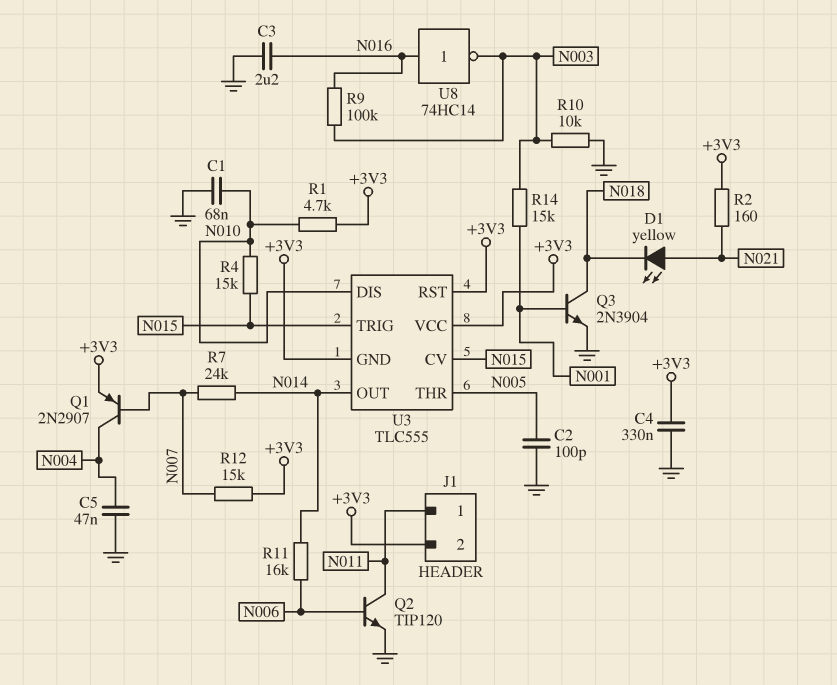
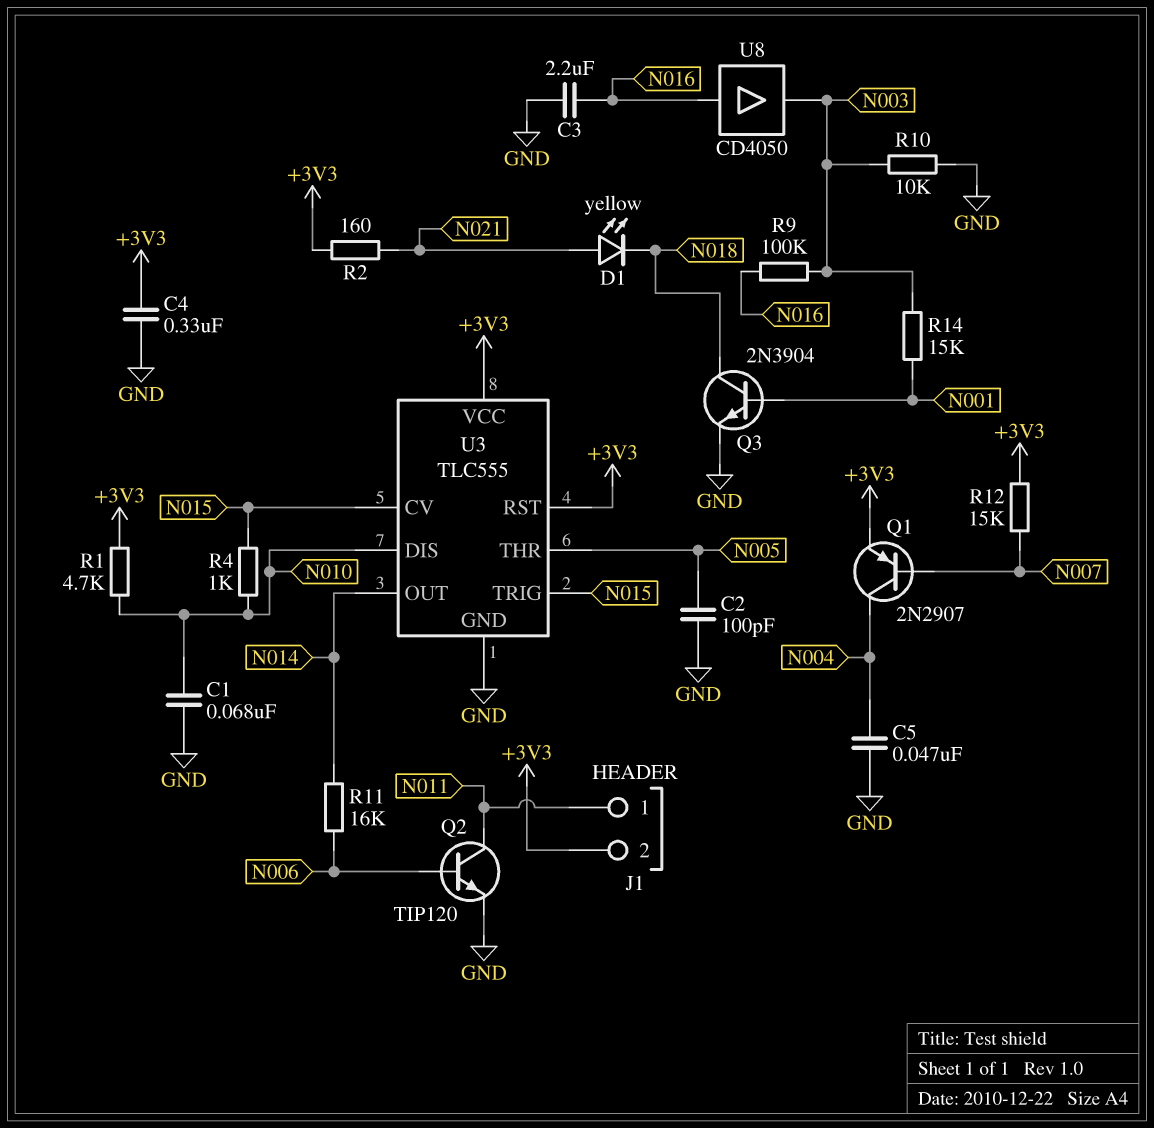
R4: 15k (N010, N015) -> 1k (N010, N015)
R7: 24k (N007, N014) -> none
U3 pin GND: +3V3 -> GND
U8: NOT 74HC14 (in N016, out N003) -> buffer CD4050 (in N016, out N003)

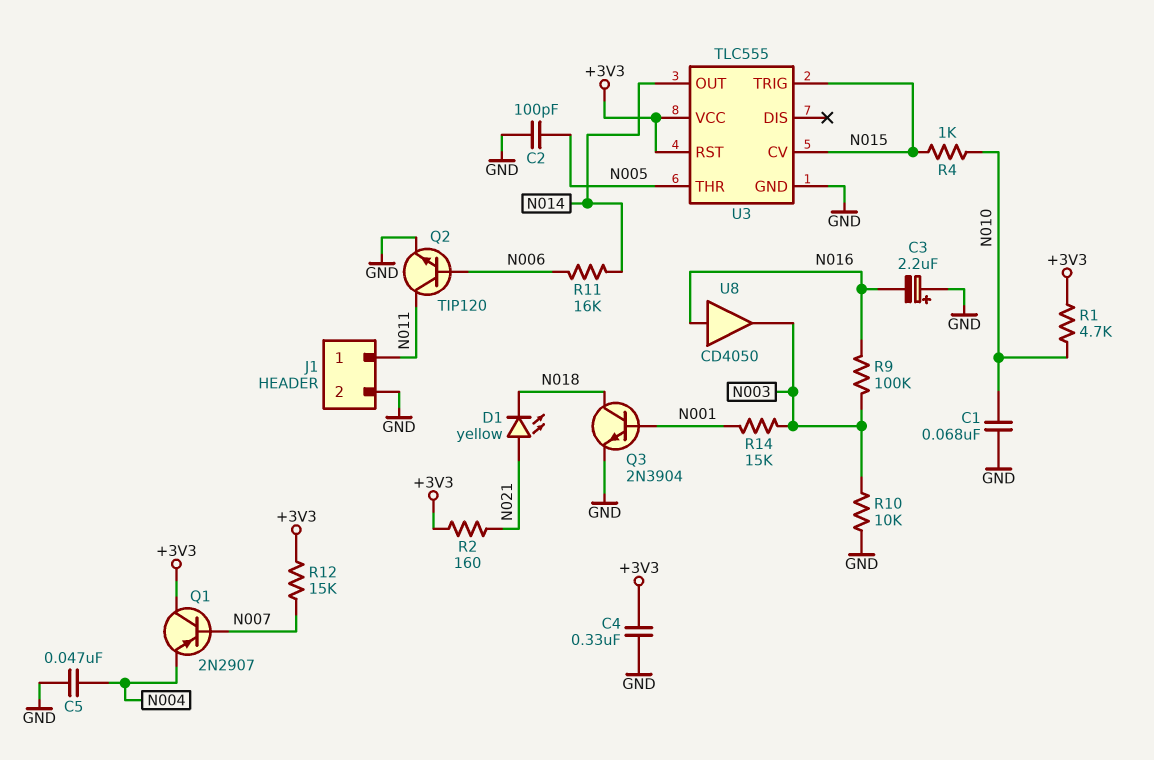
C3: 2.2uF (GND, N016) -> 2.2uF (plus GND, minus N016)
J1 pin 2: +3V3 -> GND
Q1: PNP 2N2907 (B N007, C N004, E +3V3) -> PNP 2N2907 (B N007, C +3V3, E N004)
U3 pin DIS: N010 -> none

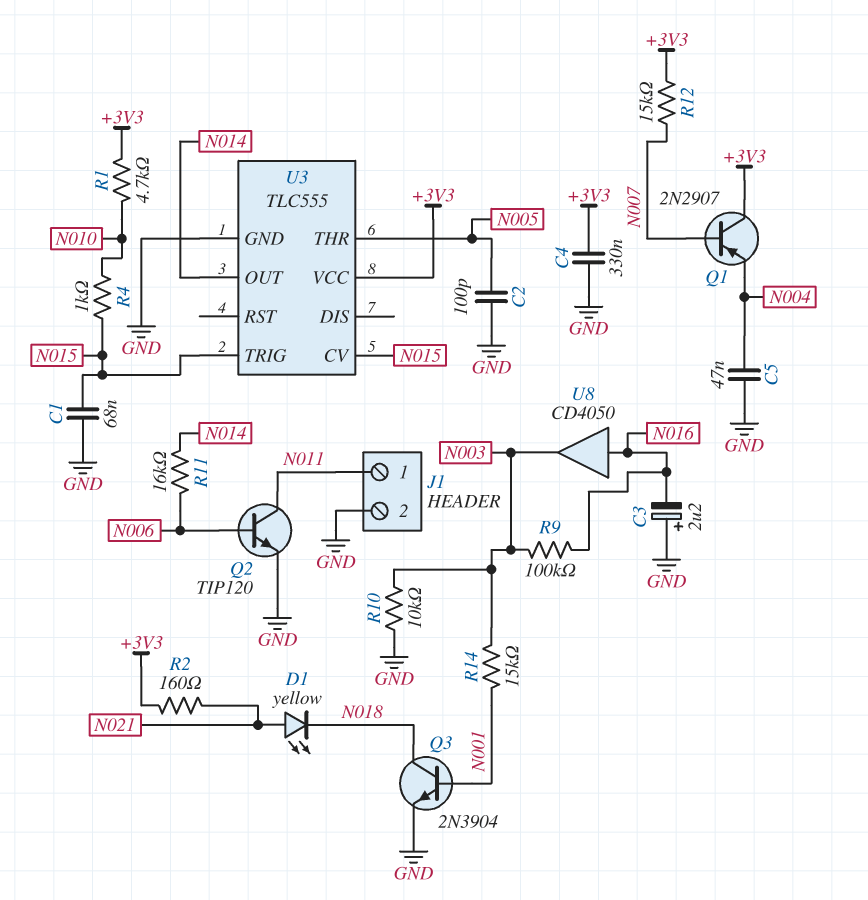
C1: 68nF (GND, N010) -> 68nF (GND, N015)
U3 pin RST: +3V3 -> none

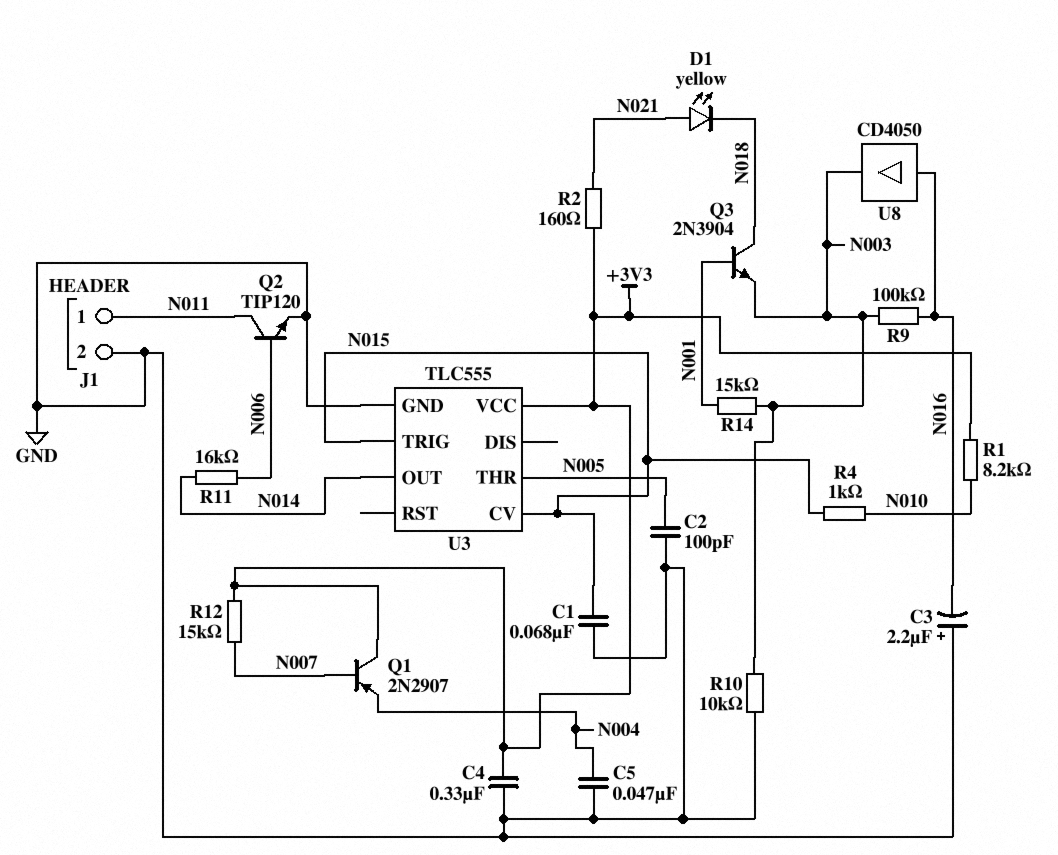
Q3: NPN 2N3904 (B N001, C N018, E GND) -> NPN 2N3904 (B N001, C N018, E N003)
R1: 4.7k (+3V3, N010) -> 8.2k (+3V3, N010)

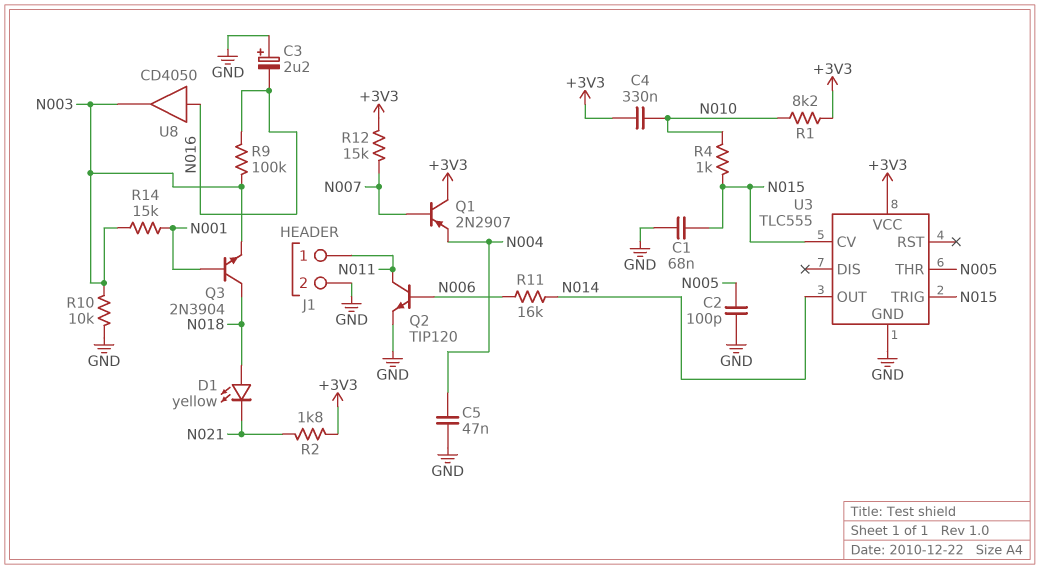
C4: 330nF (+3V3, GND) -> 330nF (+3V3, N010)
D1: LED yellow (A N021, K N018) -> LED yellow (A N018, K N021)
R2: 160 (+3V3, N021) -> 1.8k (+3V3, N021)

